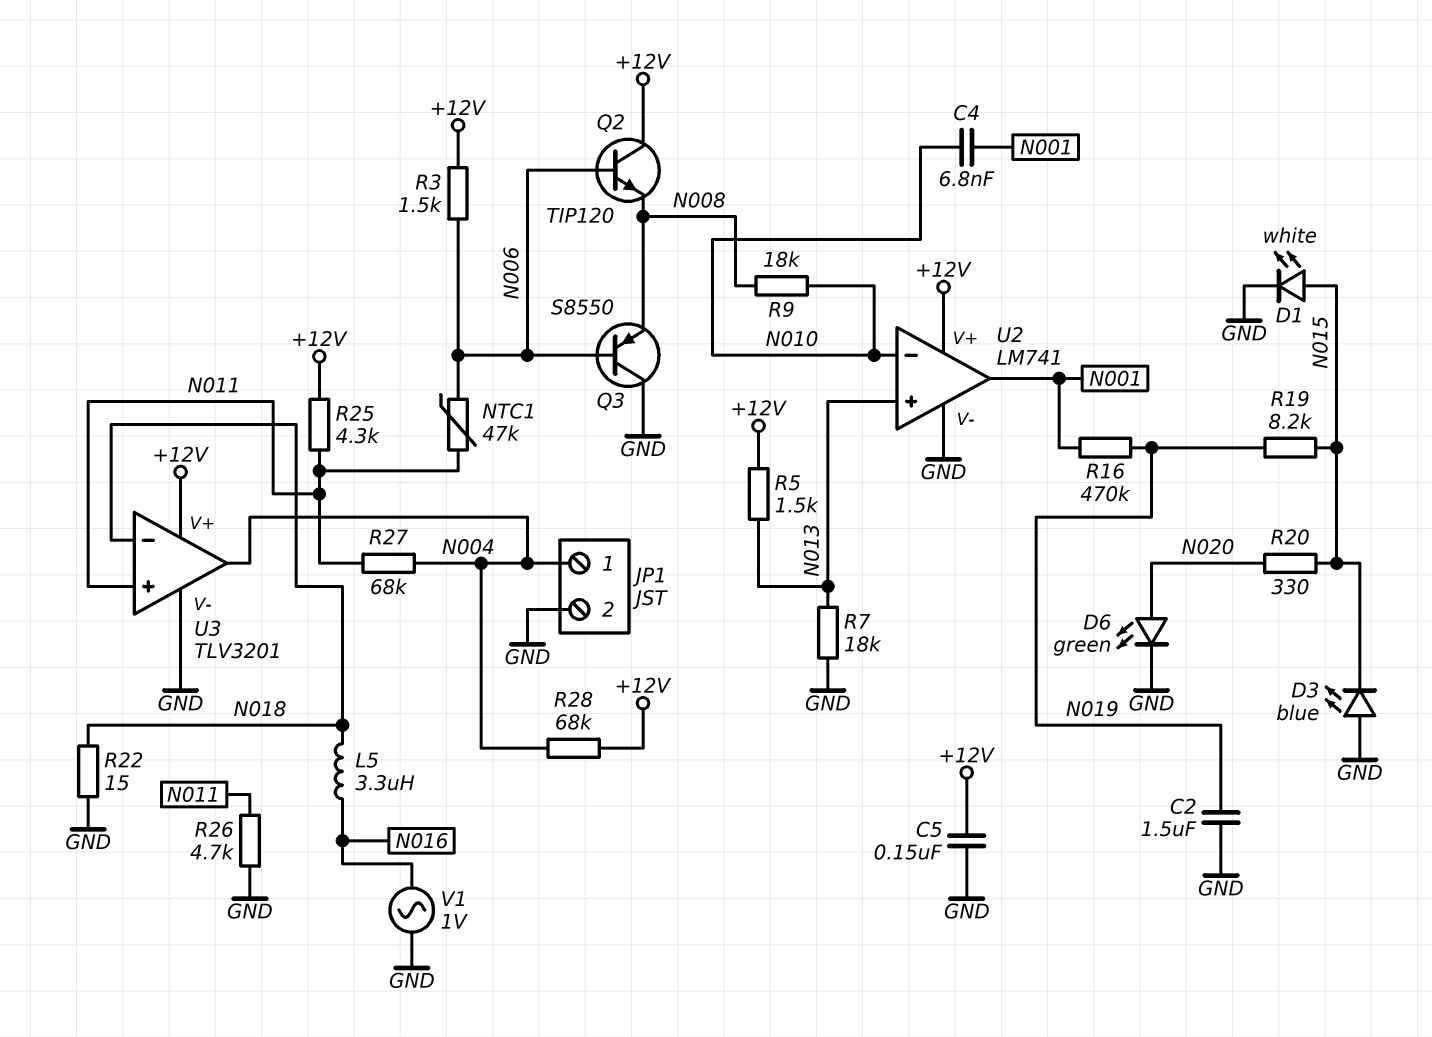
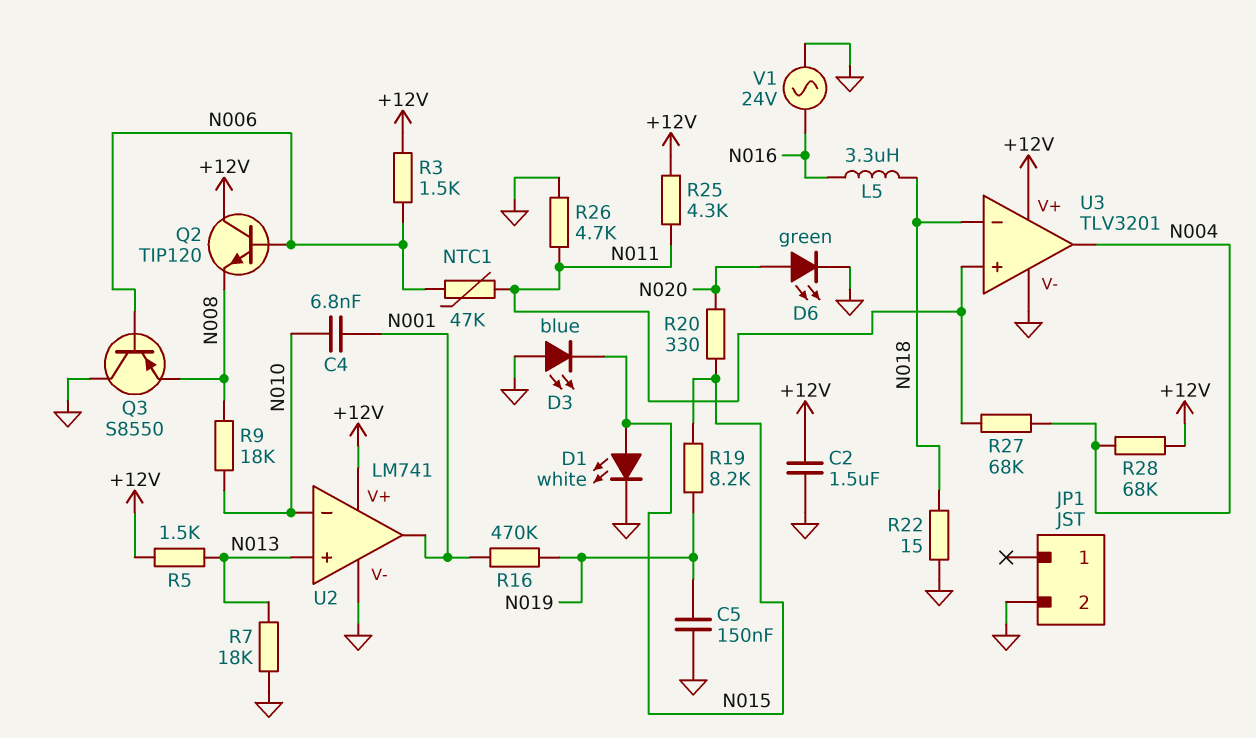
C2: 1.5uF (GND, N019) -> 1.5uF (+12V, GND)
C5: 150nF (+12V, GND) -> 150nF (GND, N019)
JP1 pin 1: N004 -> none
V1: AC 1V (GND, N016) -> AC 24V (GND, N016)

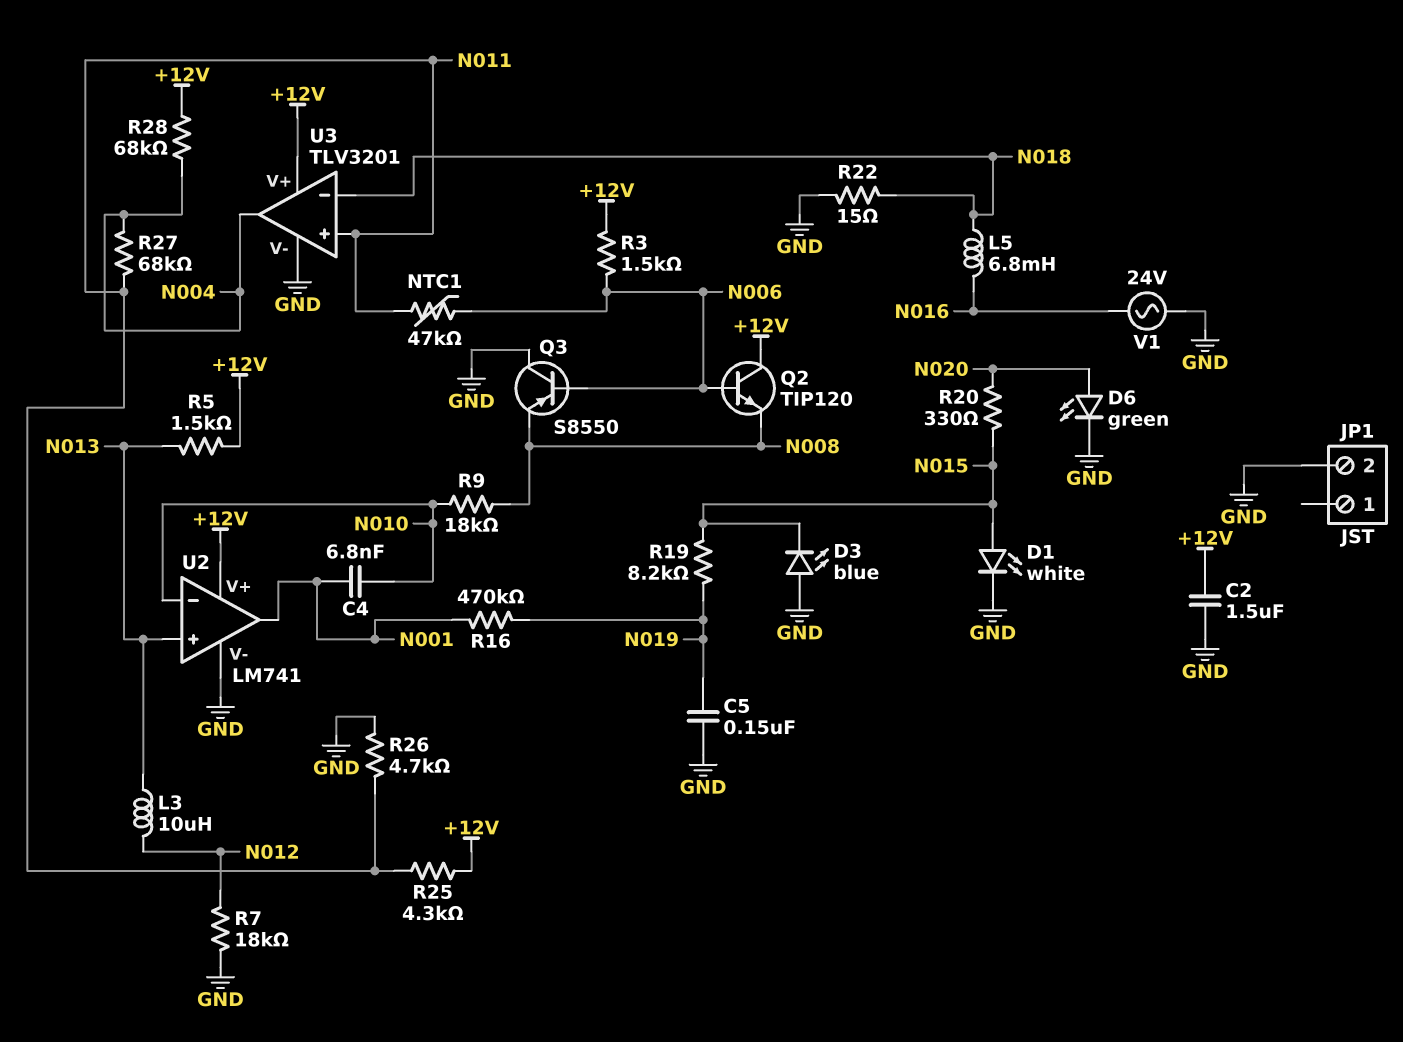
L3: none -> 10uH (N012, N013)
L5: 3.3uH (N016, N018) -> 6.8mH (N016, N018)
R7: 18k (GND, N013) -> 18k (GND, N012)

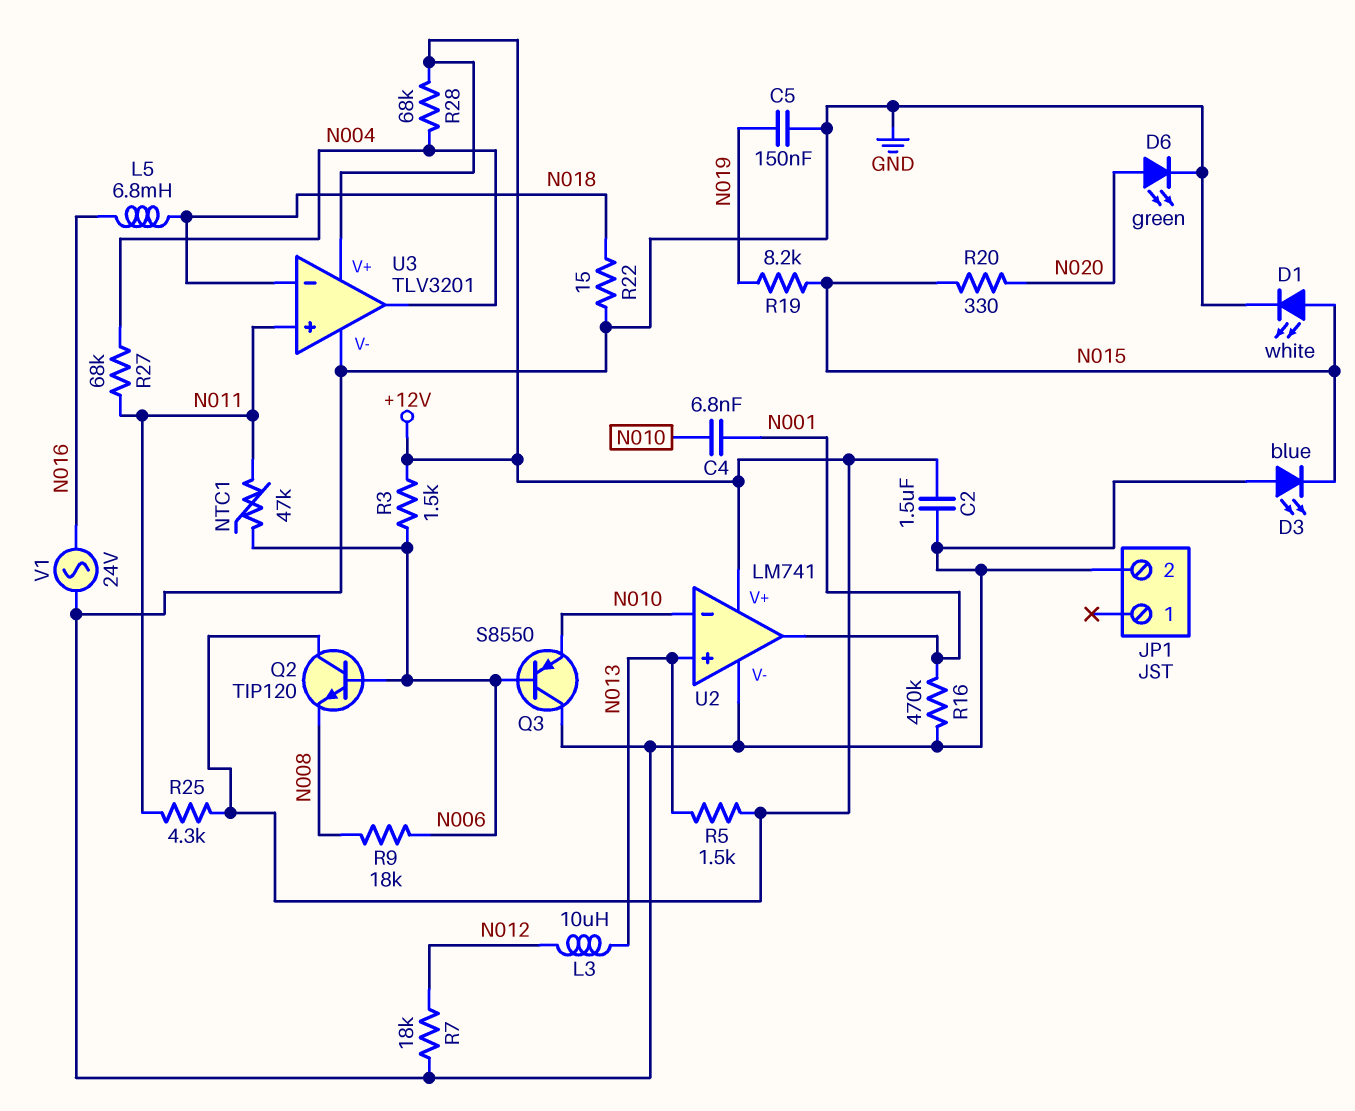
Q3: PNP S8550 (B N006, C GND, E N008) -> PNP S8550 (B N006, C GND, E N010)
R9: 18k (N008, N010) -> 18k (N006, N008)
R16: 470k (N001, N019) -> 470k (GND, N001)
R26: 4.7k (GND, N011) -> none

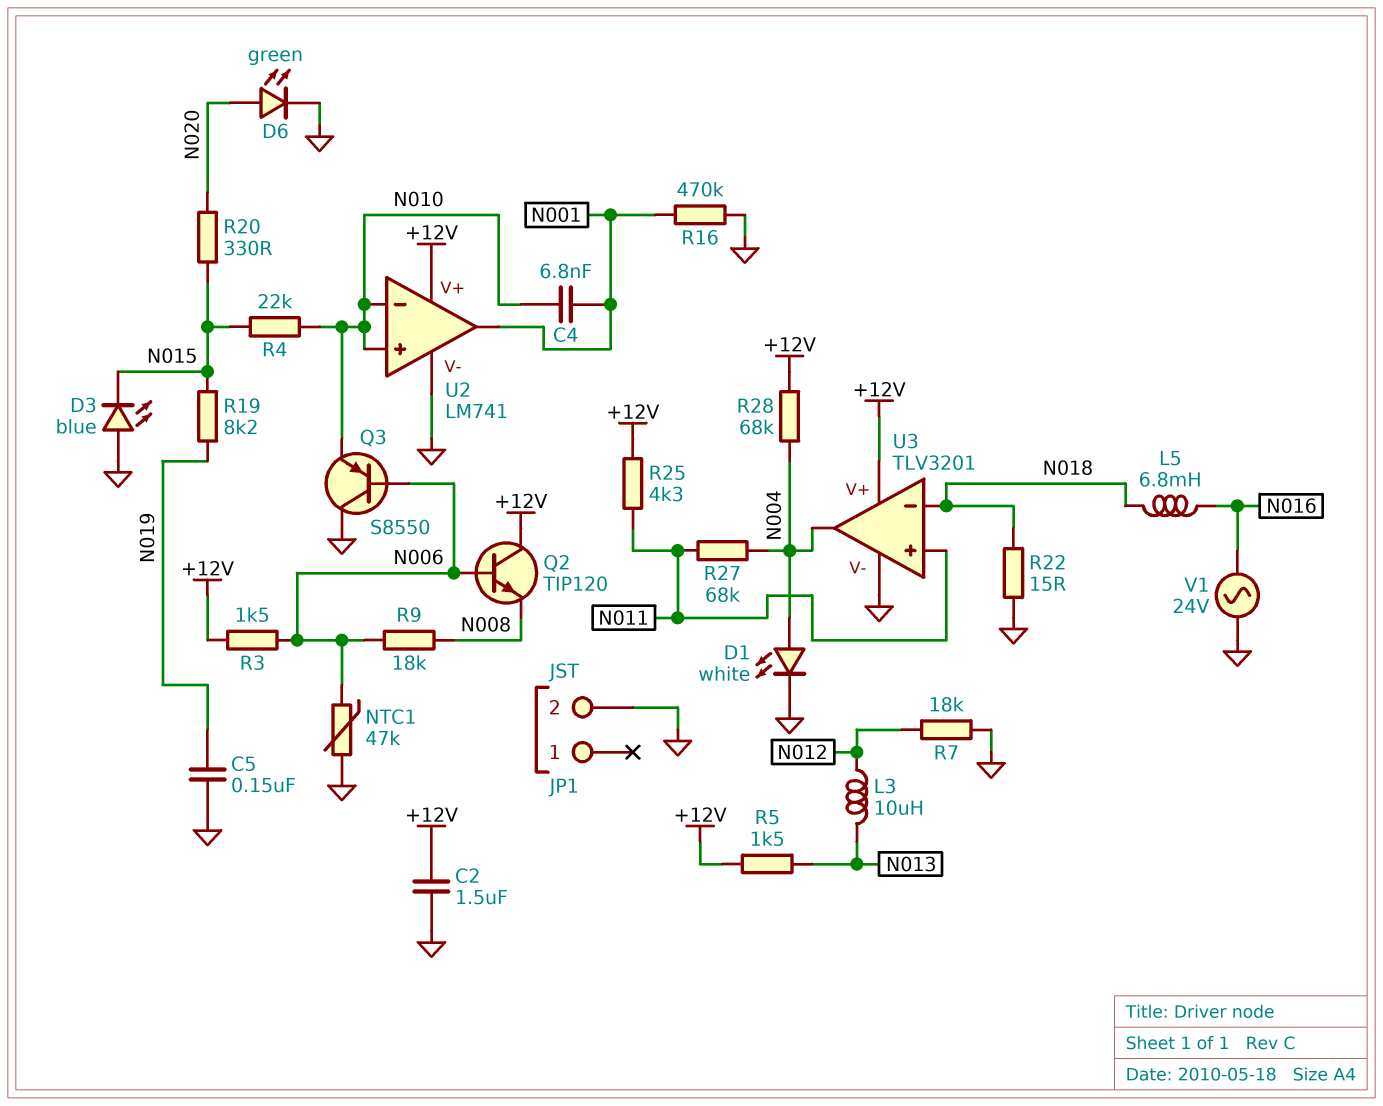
D1: LED white (A N015, K GND) -> LED white (A N004, K GND)
NTC1: 47k (N006, N011) -> 47k (GND, N006)
R4: none -> 22k (N010, N015)
U2 pin in+: N013 -> N010

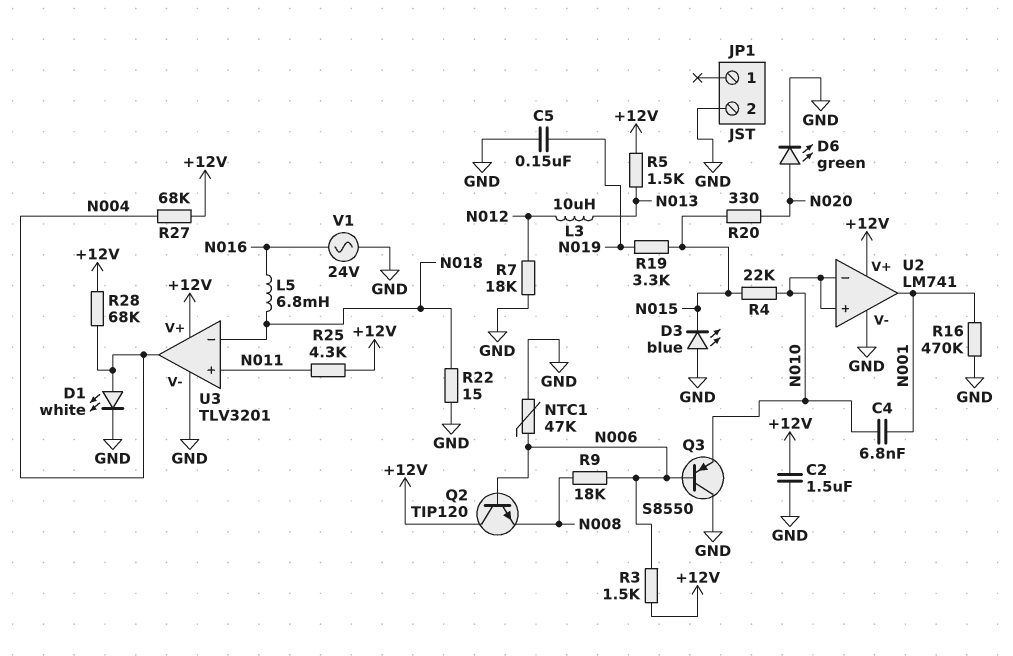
R19: 8.2k (N015, N019) -> 3.3k (N015, N019)
R27: 68k (N004, N011) -> 68k (+12V, N004)

